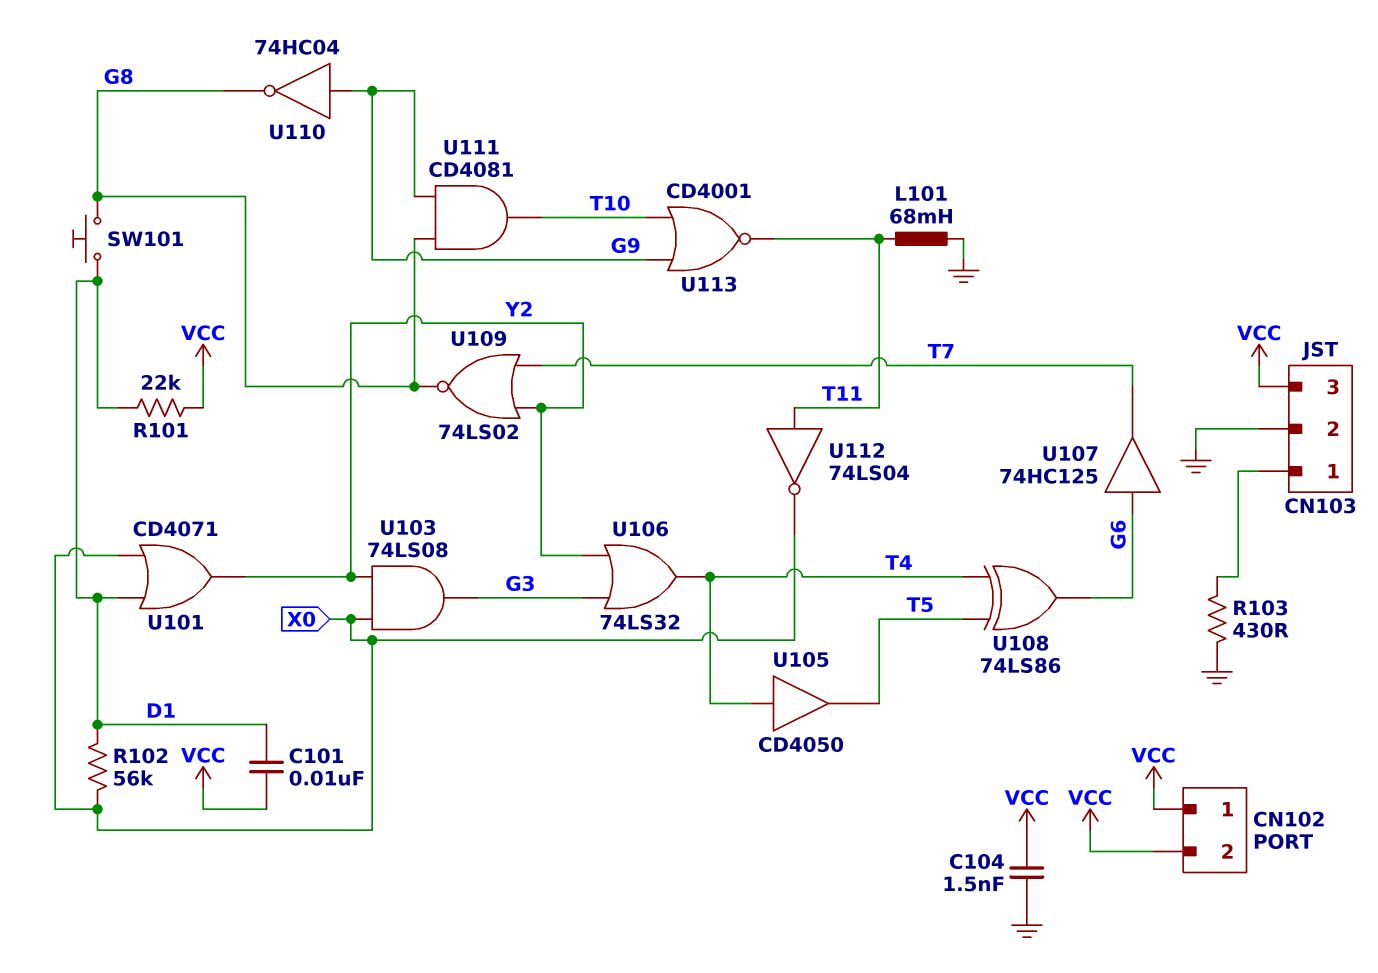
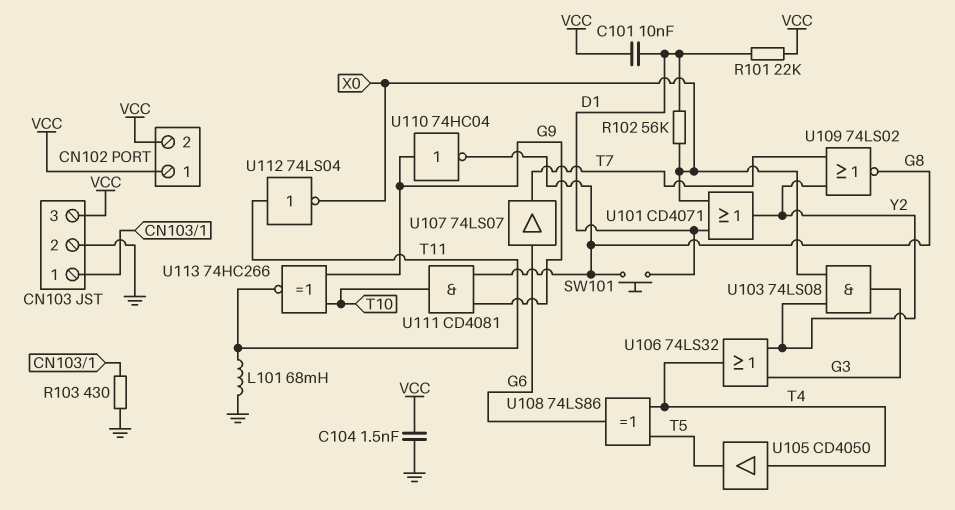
U107: buffer 74HC125 (in G6, out T7) -> buffer 74LS07 (in G6, out T7)
U113: NOR CD4001 (in G9, in T10, out T11) -> XNOR 74HC266 (in G9, in T10, out T11)

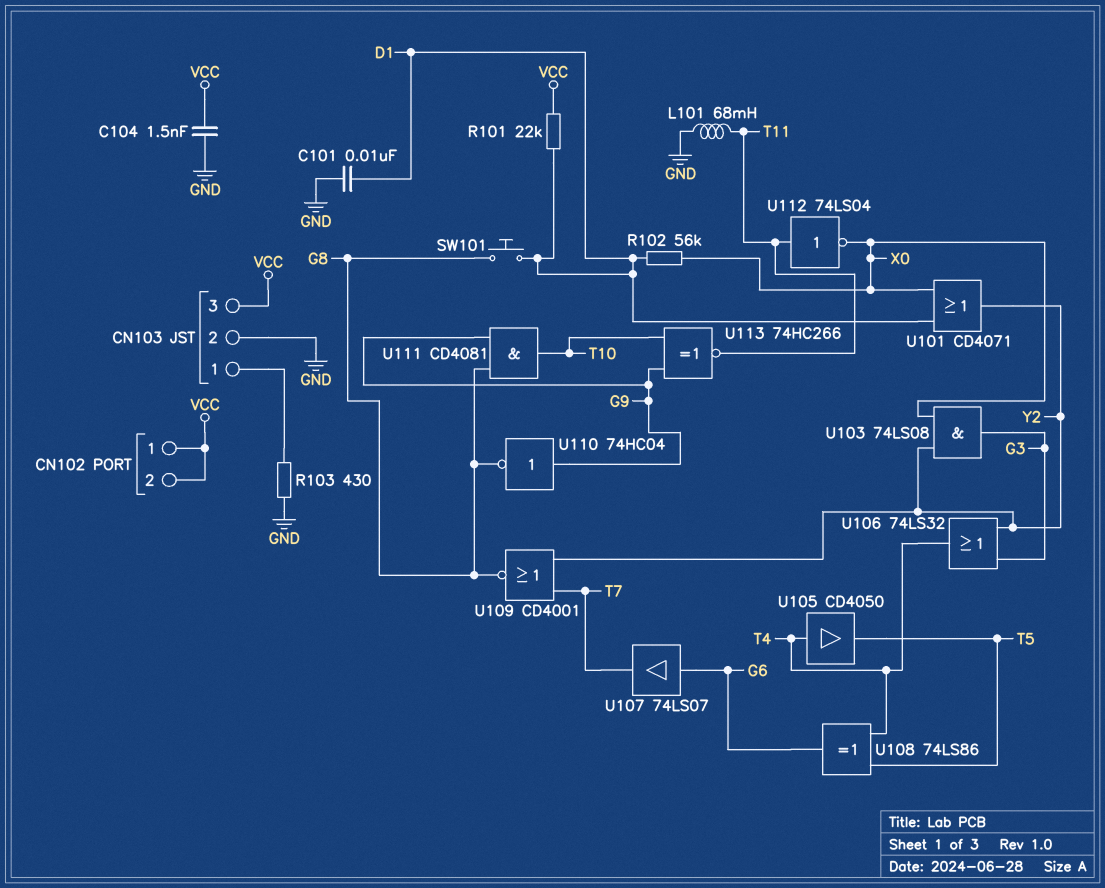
C101: 10nF (D1, VCC) -> 10nF (D1, GND)
U109: NOR 74LS02 (in T7, in Y2, out G8) -> NOR CD4001 (in T7, in Y2, out G8)

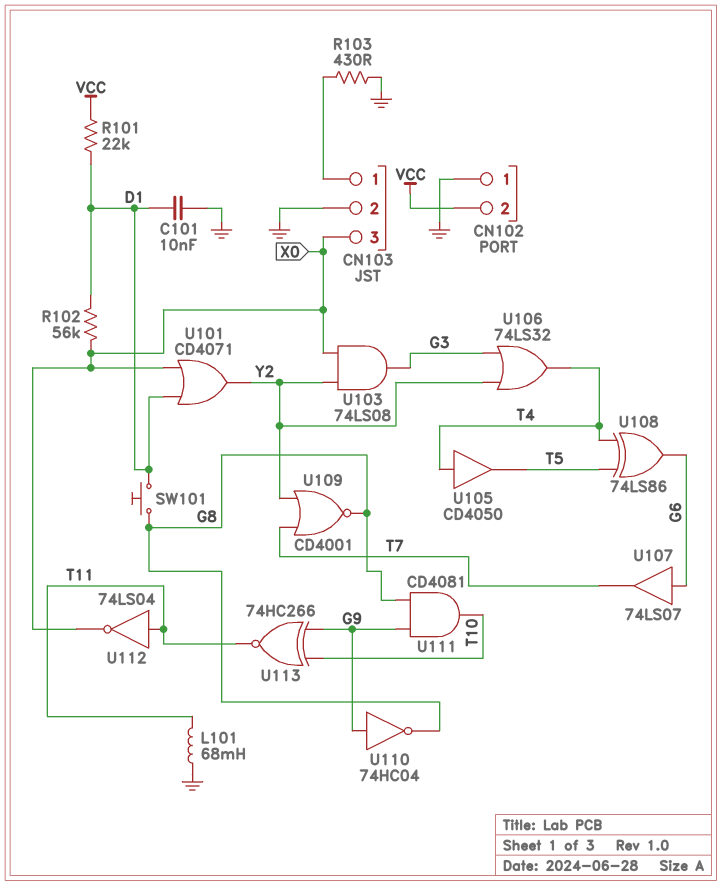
C104: 1.5nF (GND, VCC) -> none
CN102 pin 1: VCC -> GND
CN103 pin 3: VCC -> X0

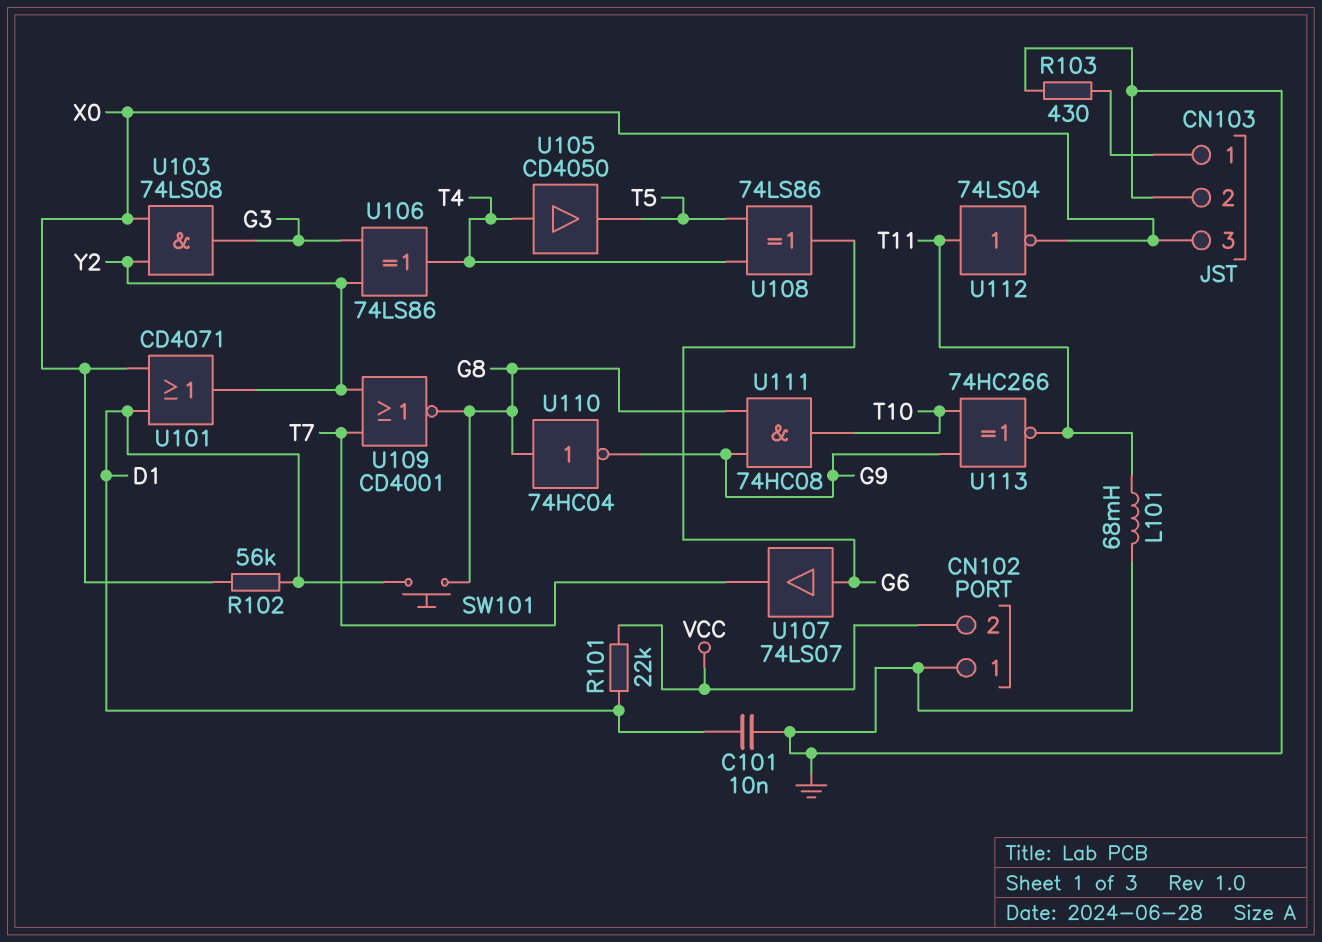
U106: OR 74LS32 (in G3, in Y2, out T4) -> XOR 74LS86 (in G3, in Y2, out T4)
U110: NOT 74HC04 (in G9, out G8) -> NOT 74HC04 (in G8, out G9)
U111: AND CD4081 (in G8, in G9, out T10) -> AND 74HC08 (in G8, in G9, out T10)

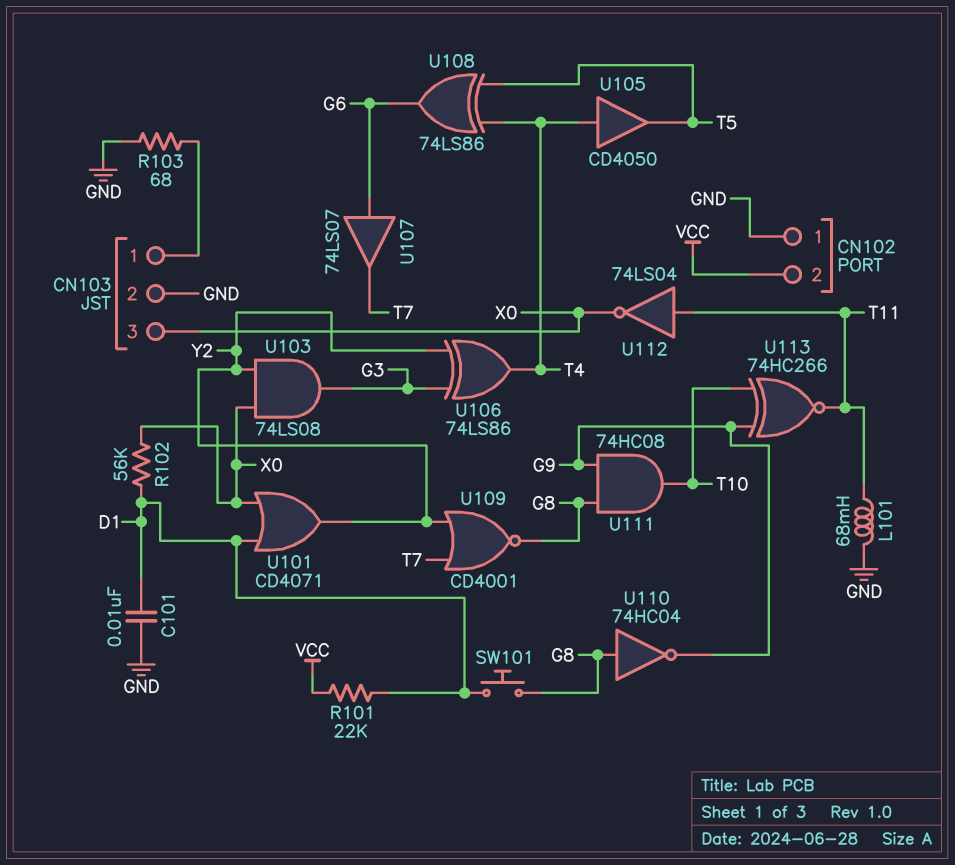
R103: 430 (CN103/1, GND) -> 68 (CN103/1, GND)

